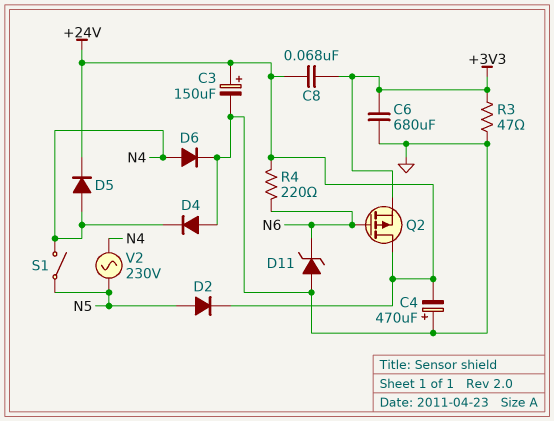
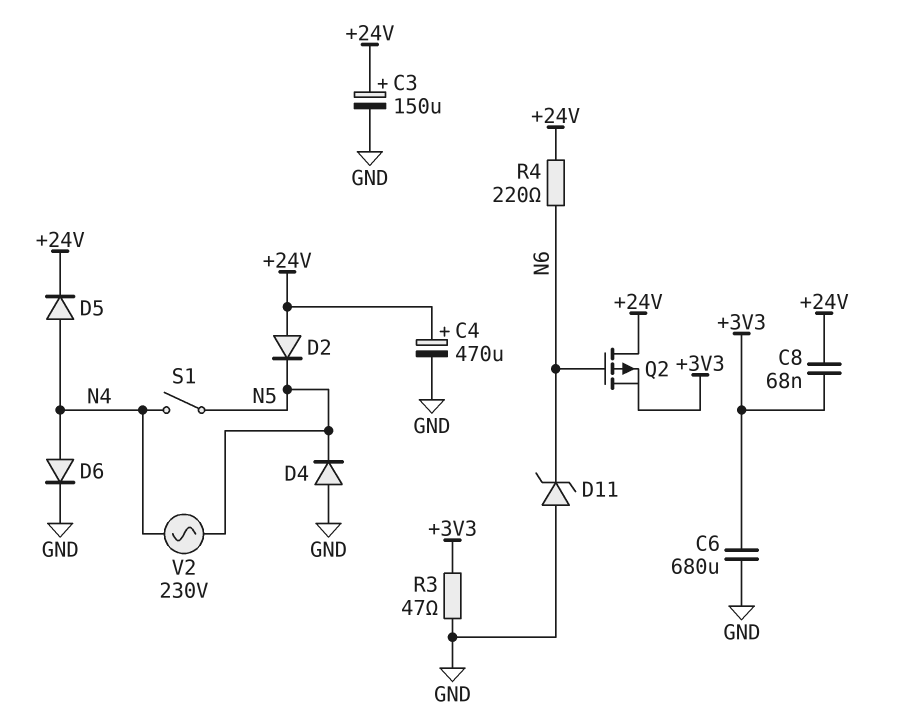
C4: 470uF (plus GND, minus +24V) -> 470uF (plus +24V, minus GND)
D2: diode (A N5, K +24V) -> diode (A +24V, K N5)
D4: diode (A GND, K N4) -> diode (A GND, K N5)

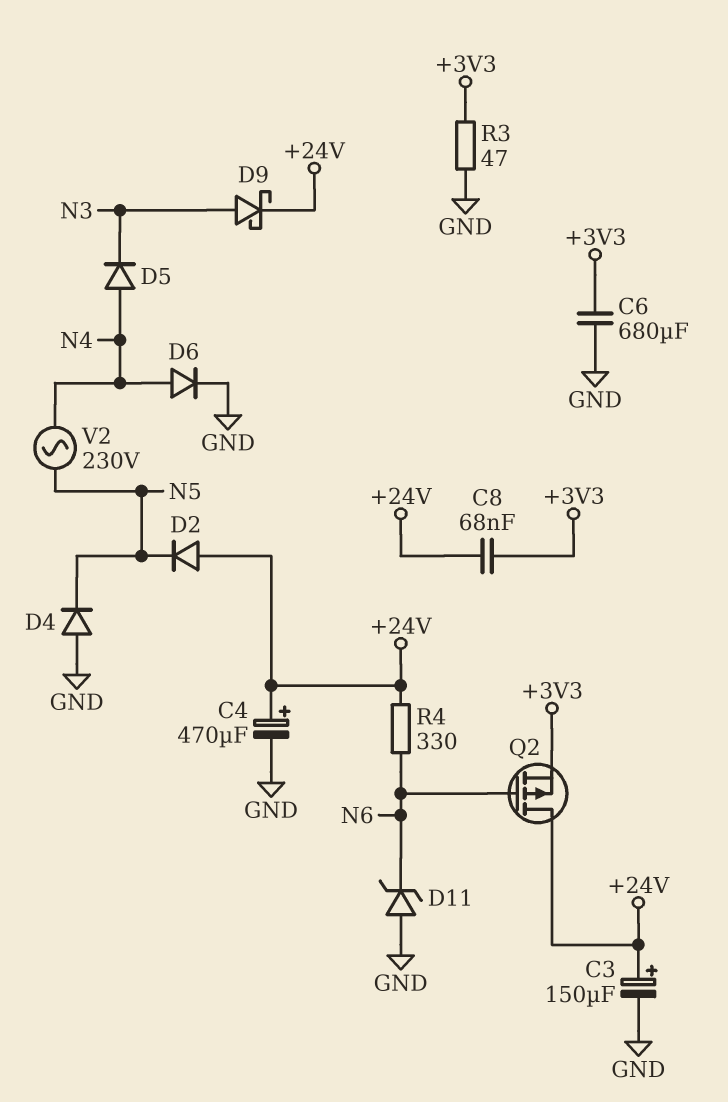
D5: diode (A N4, K +24V) -> diode (A N4, K N3)
D9: none -> schottky (A N3, K +24V)
R4: 220 (+24V, N6) -> 330 (+24V, N6)
S1: switch (N4, N5) -> none

